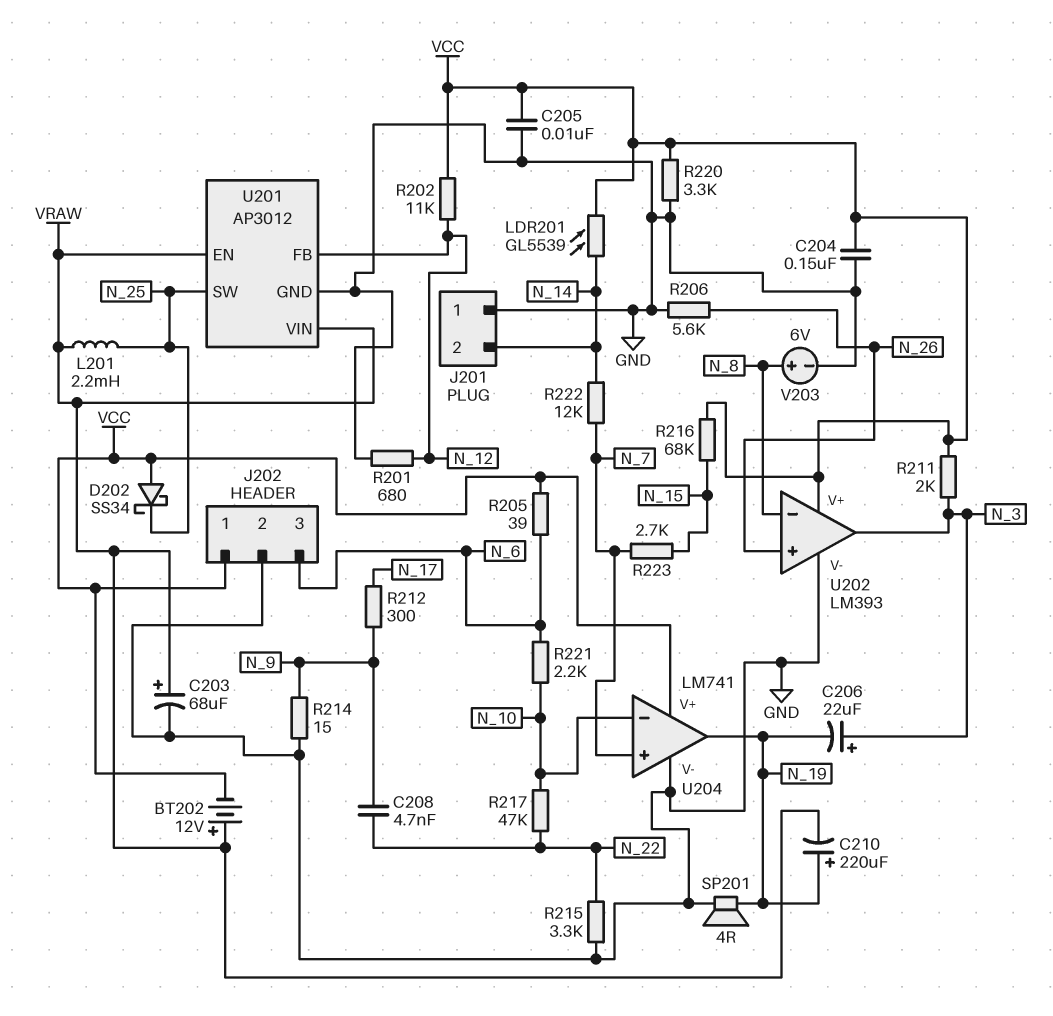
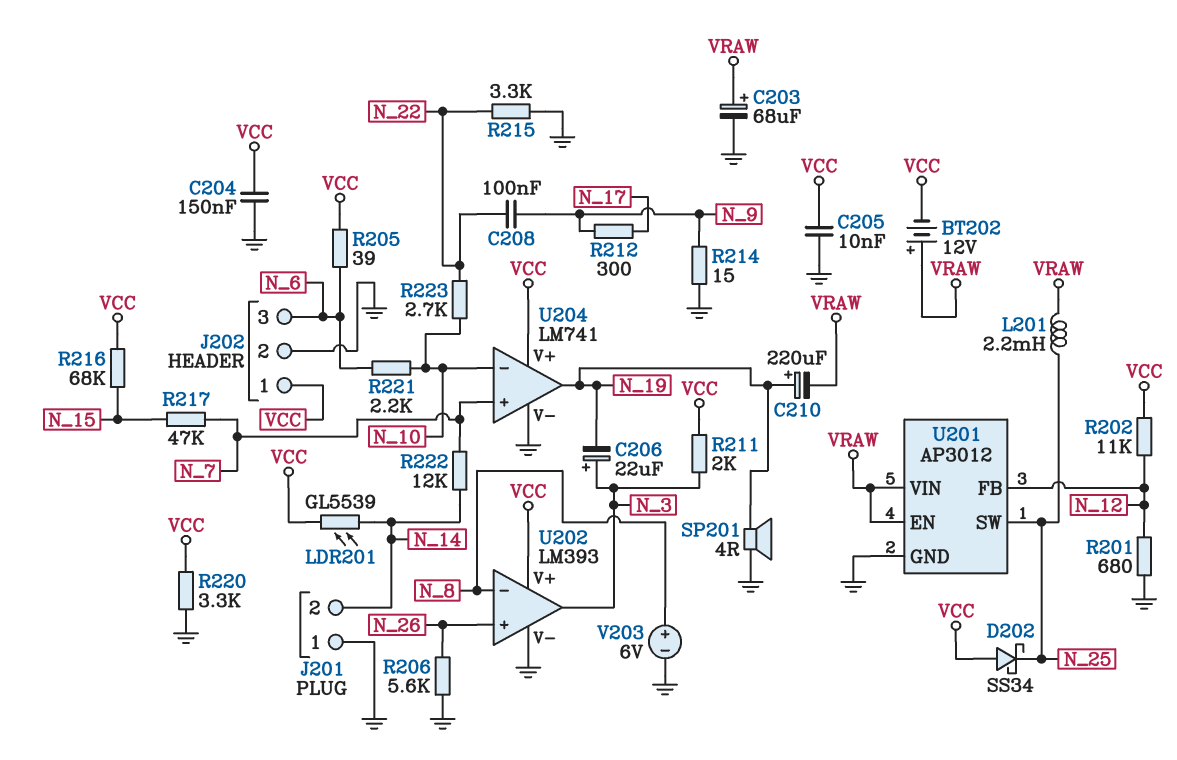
C208: 4.7nF (N_9, N_22) -> 100nF (N_9, N_22)
R217: 47k (N_10, N_22) -> 47k (N_7, N_15)
R223: 2.7k (N_7, N_15) -> 2.7k (N_10, N_22)

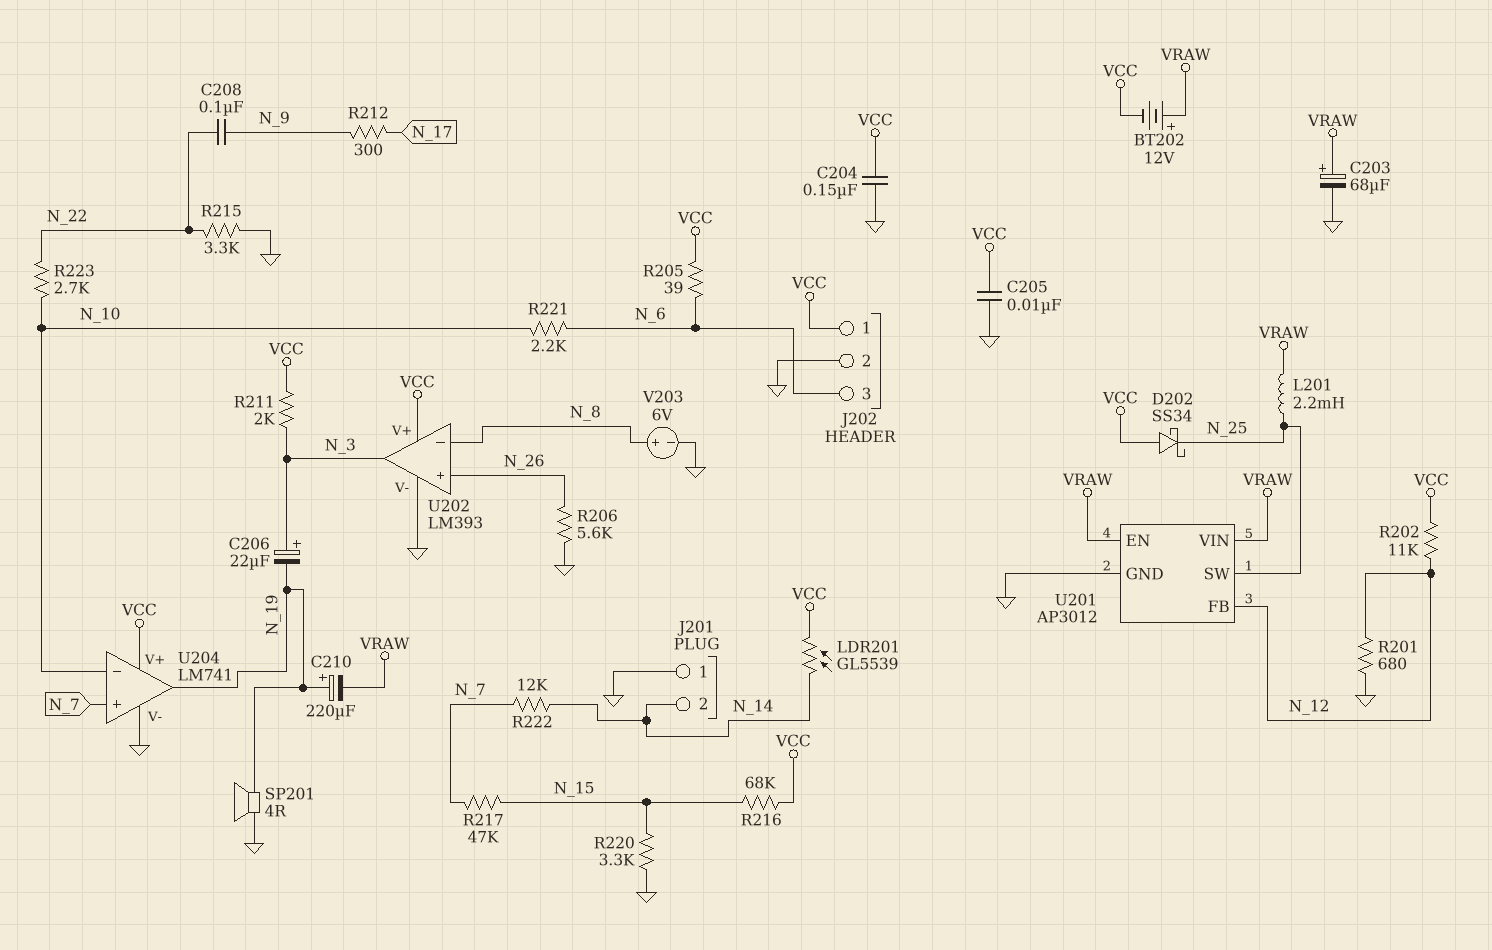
R214: 15 (GND, N_9) -> none
R220: 3.3k (GND, VCC) -> 3.3k (GND, N_15)

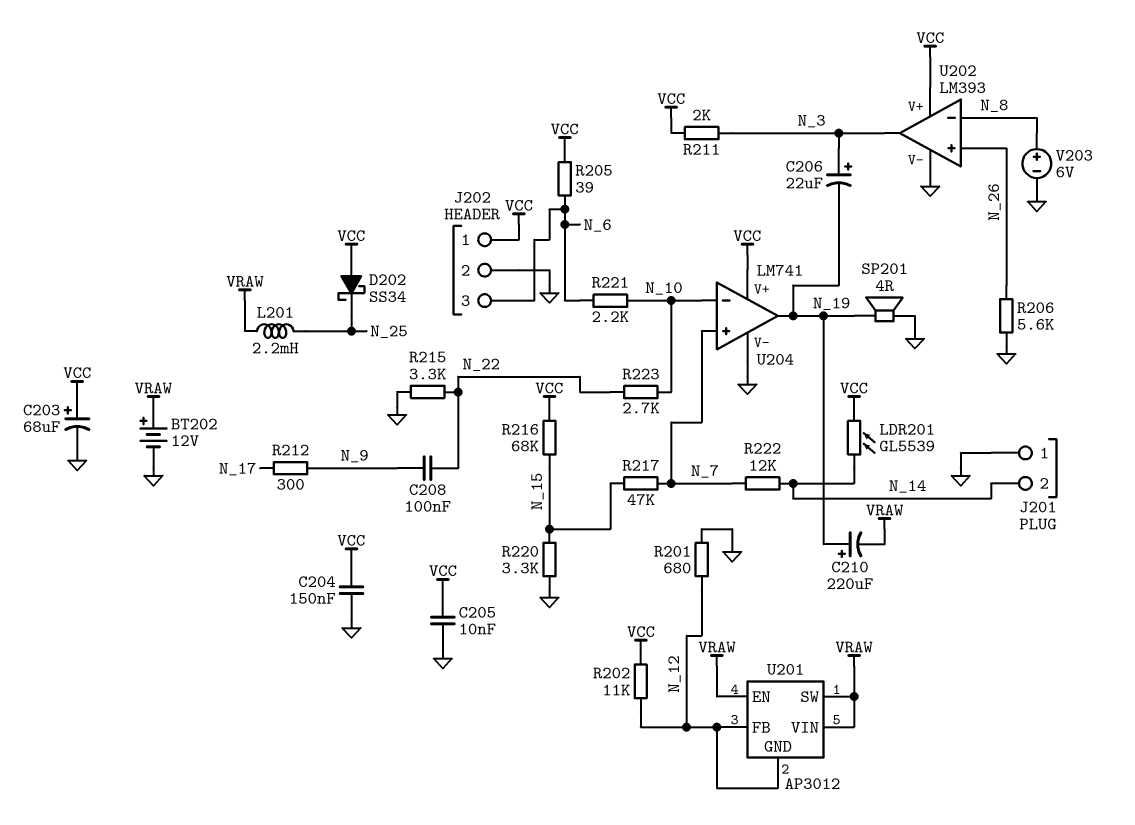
BT202: 12V (plus VRAW, minus VCC) -> 12V (plus VRAW, minus GND)
C203: 68uF (plus VRAW, minus GND) -> 68uF (plus VCC, minus GND)
U201 pin GND: GND -> N_12
U201 pin SW: N_25 -> VRAW

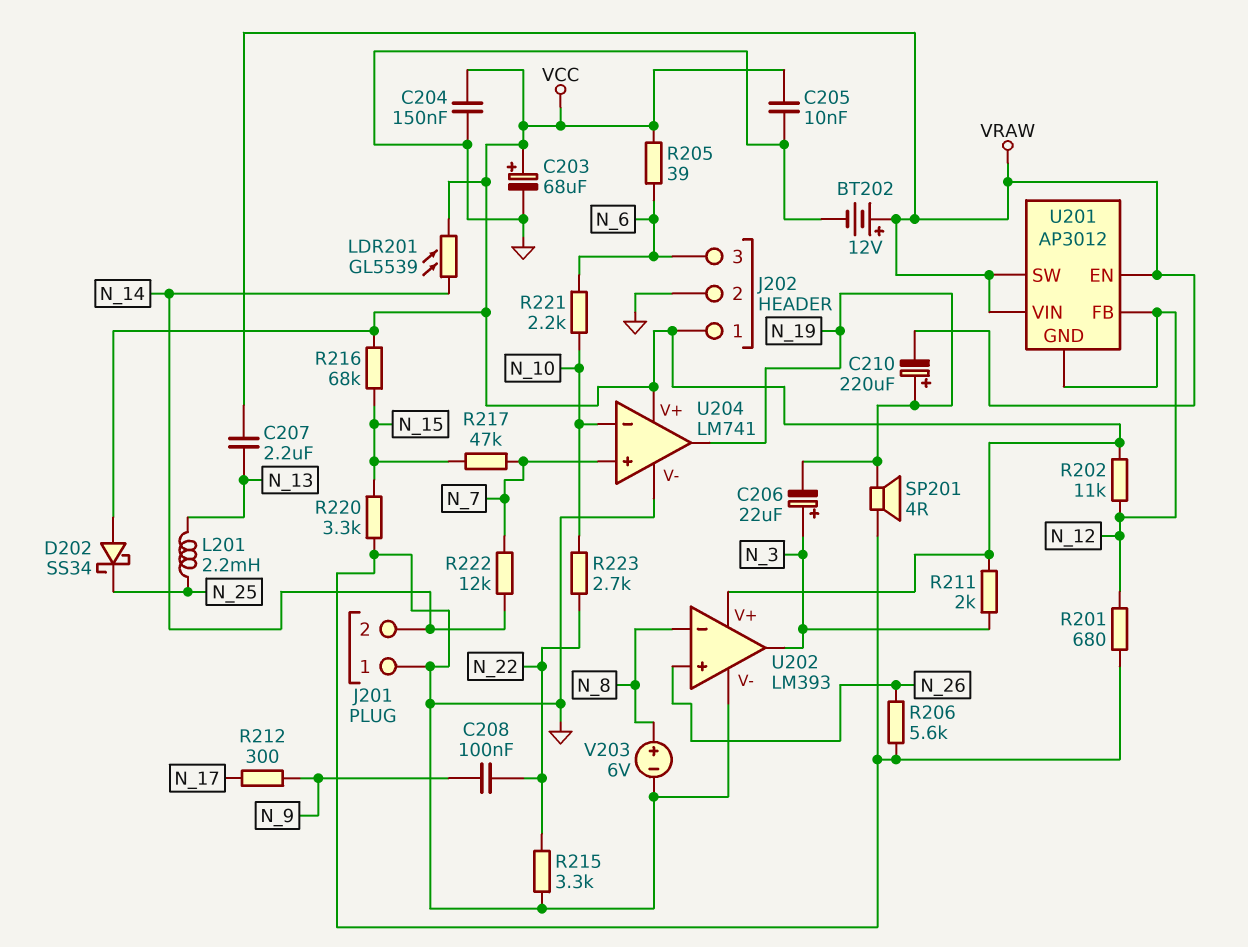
C207: none -> 2.2uF (N_13, VRAW)
L201: 2.2mH (N_25, VRAW) -> 2.2mH (N_13, N_25)

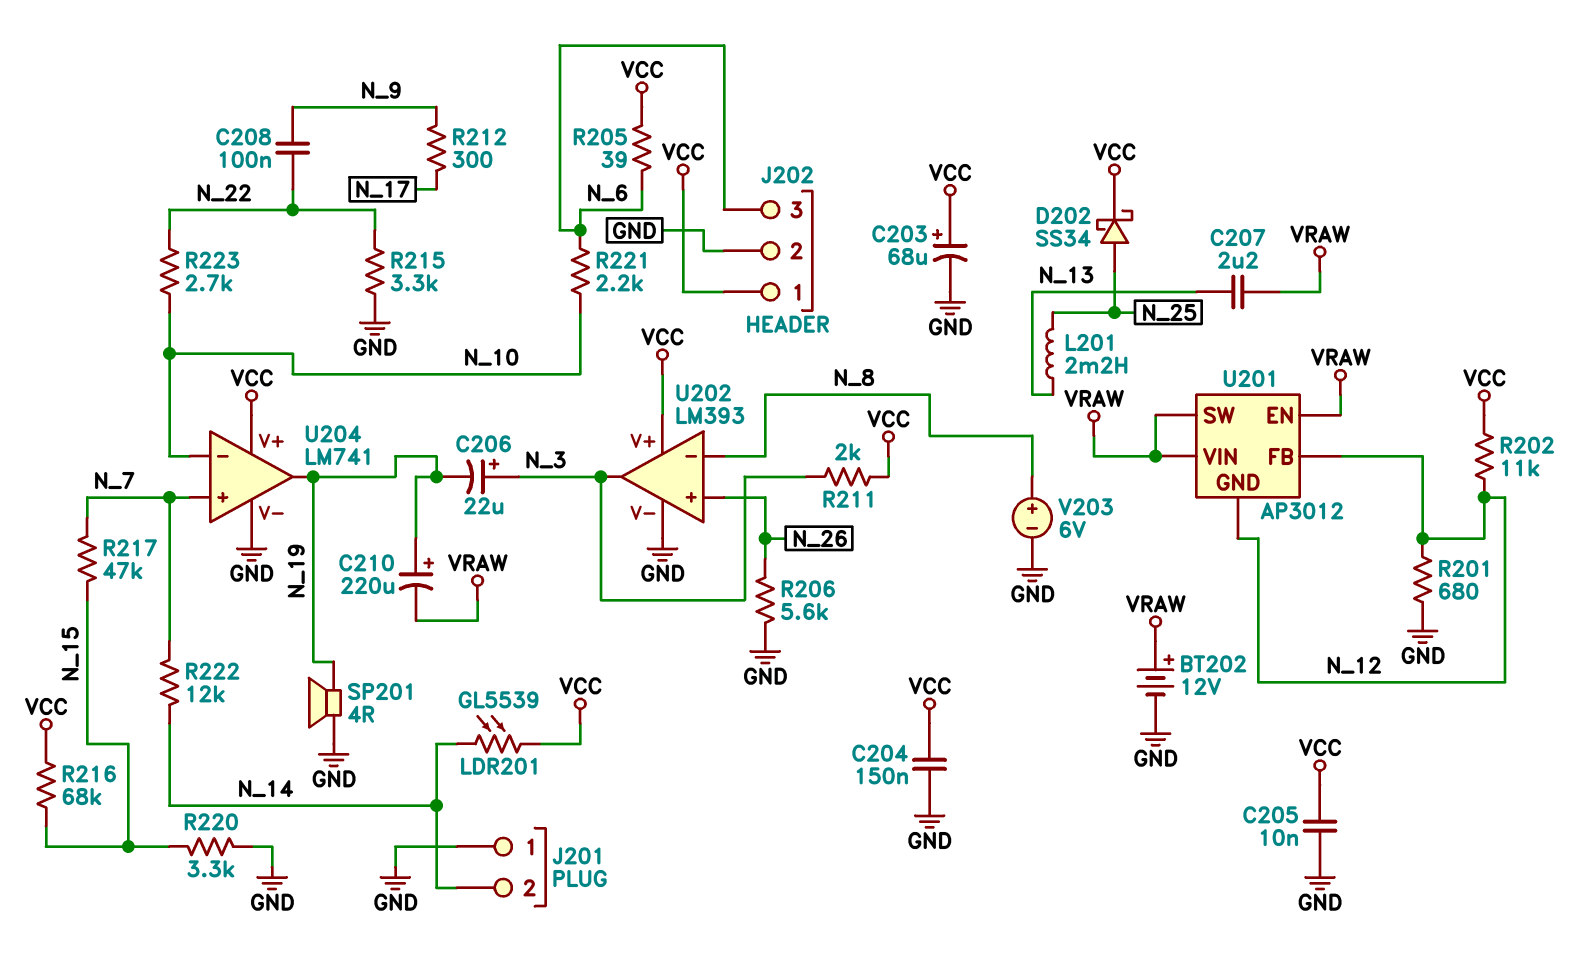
D202: schottky SS34 (A VCC, K N_25) -> schottky SS34 (A N_25, K VCC)

